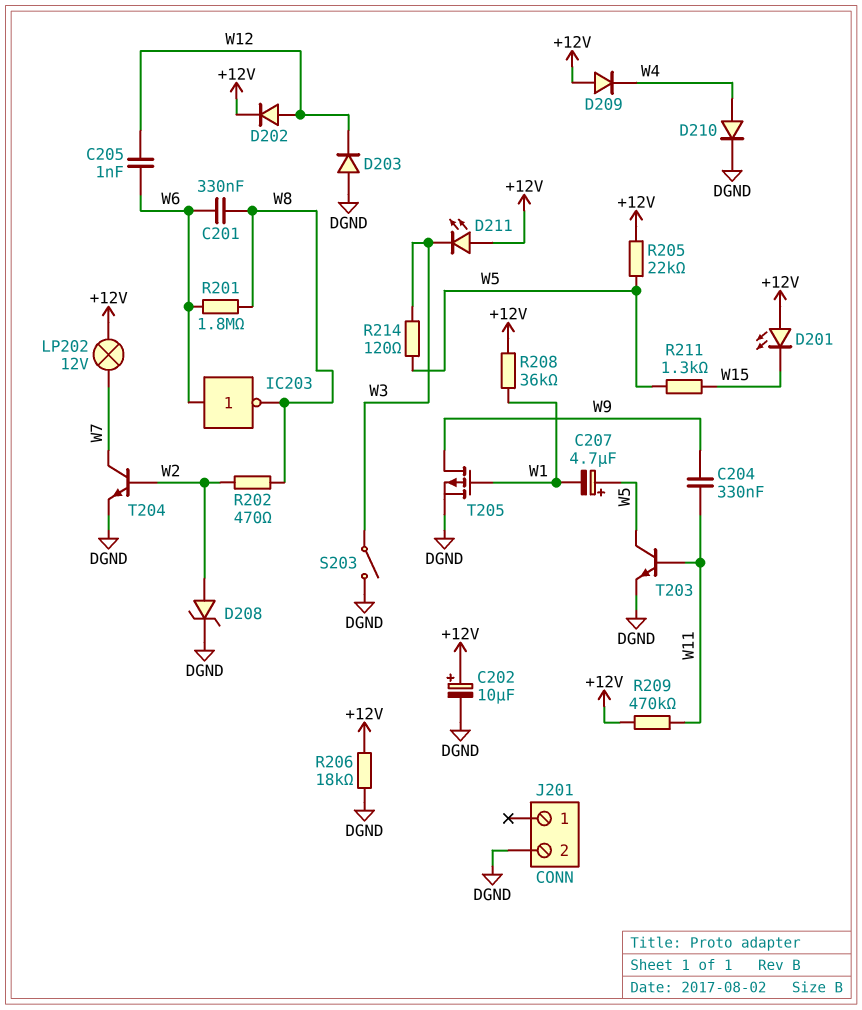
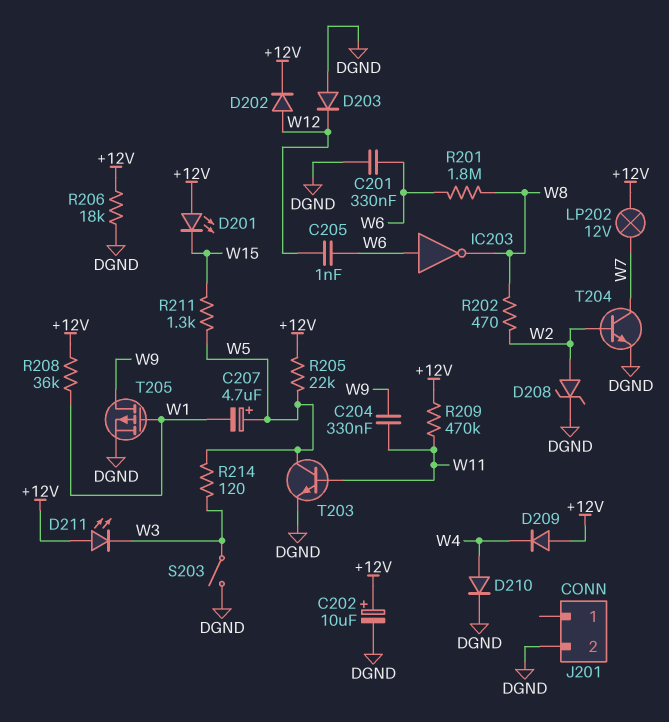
C201: 330nF (W6, W8) -> 330nF (DGND, W6)

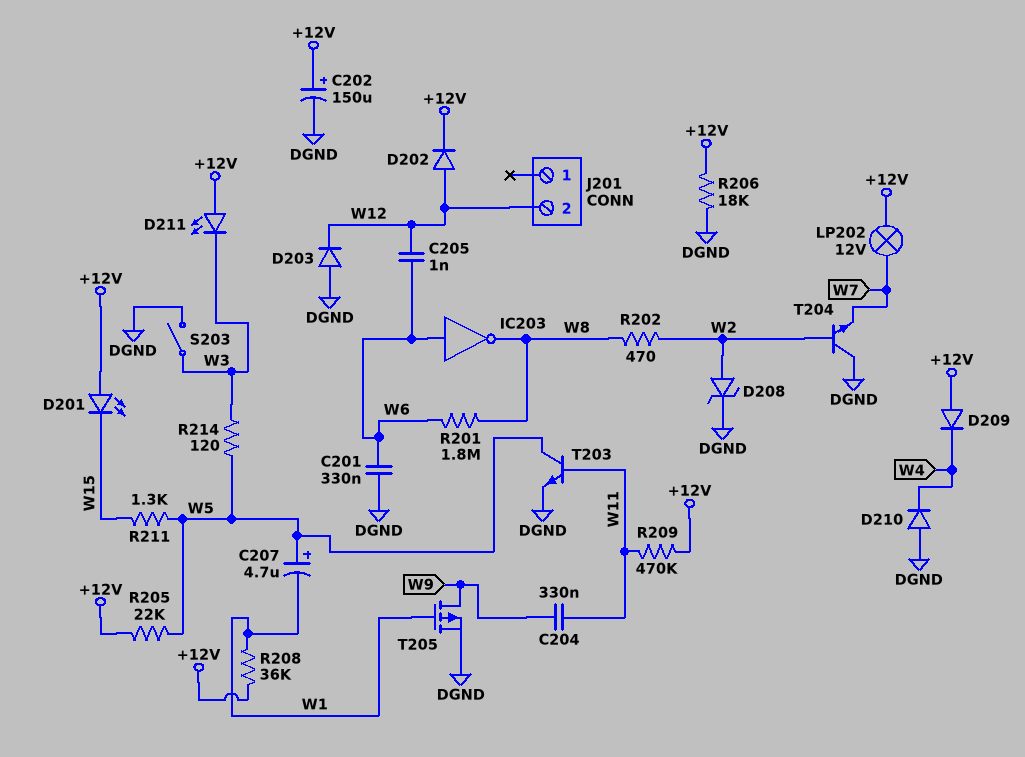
C202: 10uF (plus +12V, minus DGND) -> 150uF (plus +12V, minus DGND)
D210: diode (A W4, K DGND) -> diode (A DGND, K W4)
J201 pin 2: DGND -> W12
T204: NPN (B W2, C W7, E DGND) -> NPN (B W2, C DGND, E W7)

